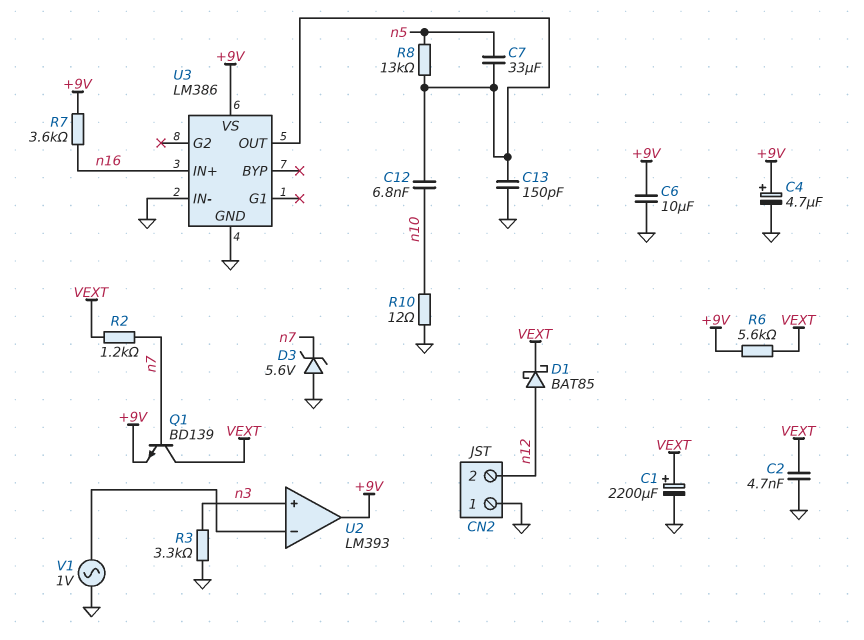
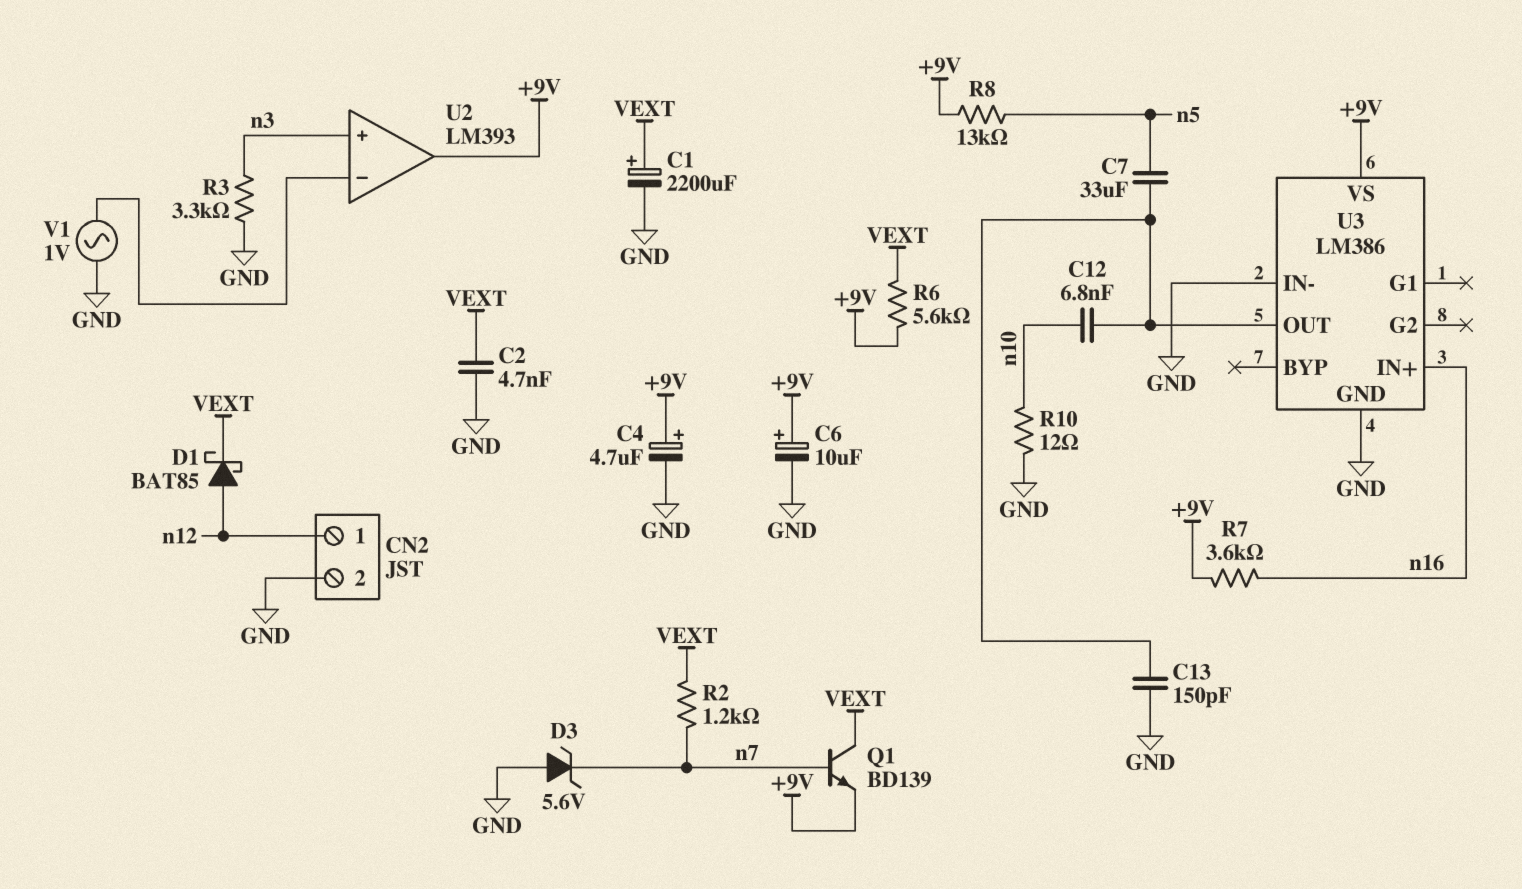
C6: 10uF (+9V, GND) -> 10uF (plus +9V, minus GND)
CN2 pin 1: GND -> n12
CN2 pin 2: n12 -> GND
R8: 13k (U3/OUT, n5) -> 13k (+9V, n5)

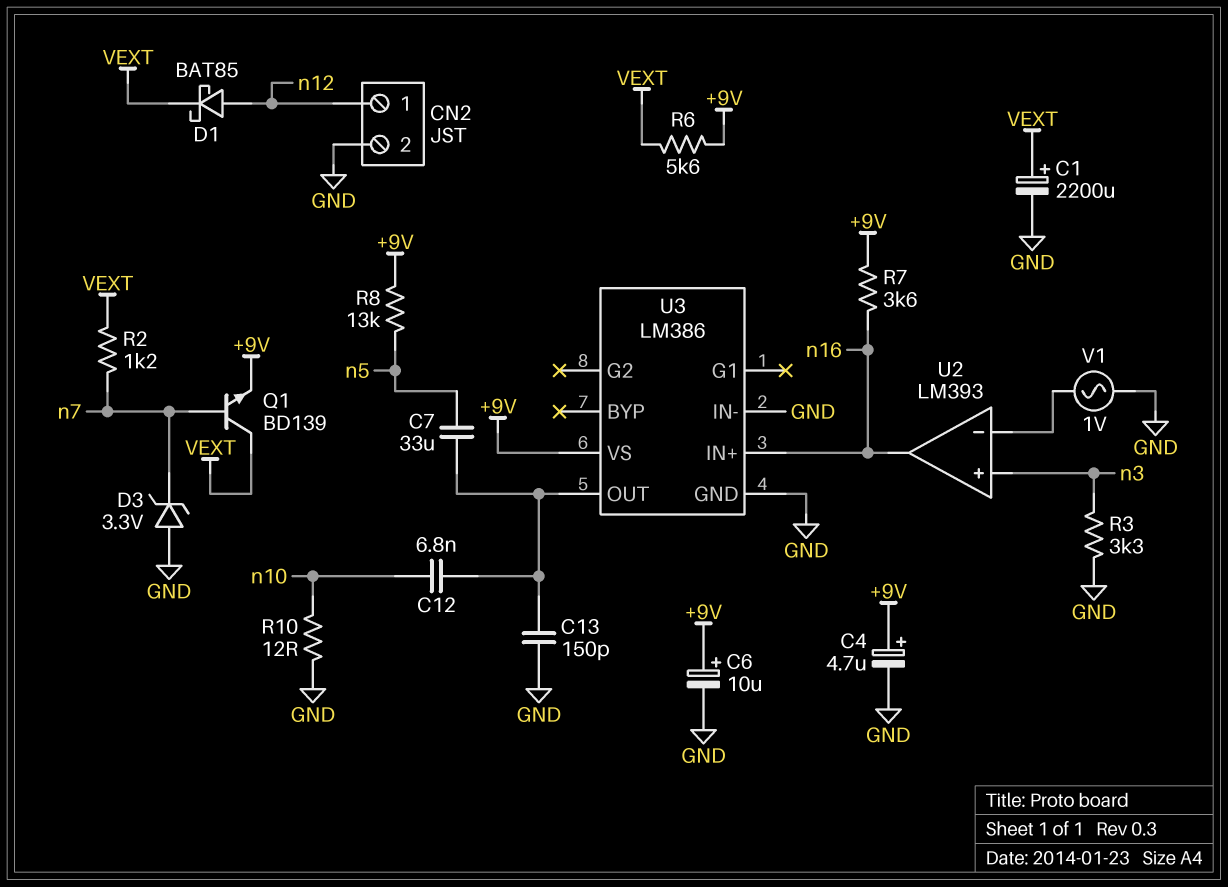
C2: 4.7nF (GND, VEXT) -> none
D3: zener 5.6V (A GND, K n7) -> zener 3.3V (A GND, K n7)
U2 pin out: +9V -> n16

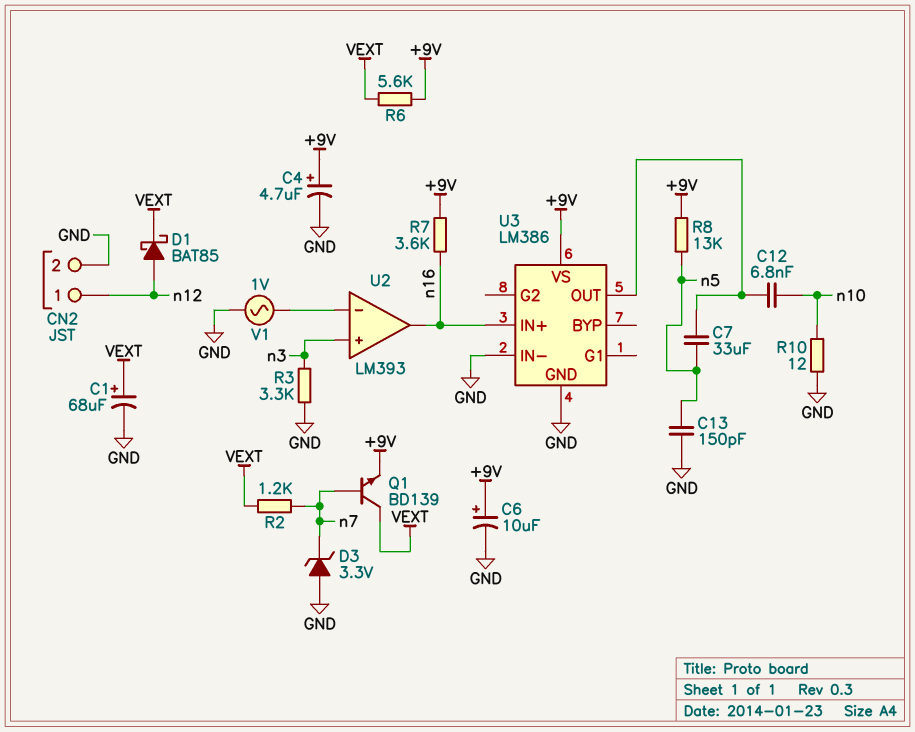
C1: 2200uF (plus VEXT, minus GND) -> 68uF (plus VEXT, minus GND)
C13: 150pF (GND, U3/OUT) -> 150pF (GND, n5)

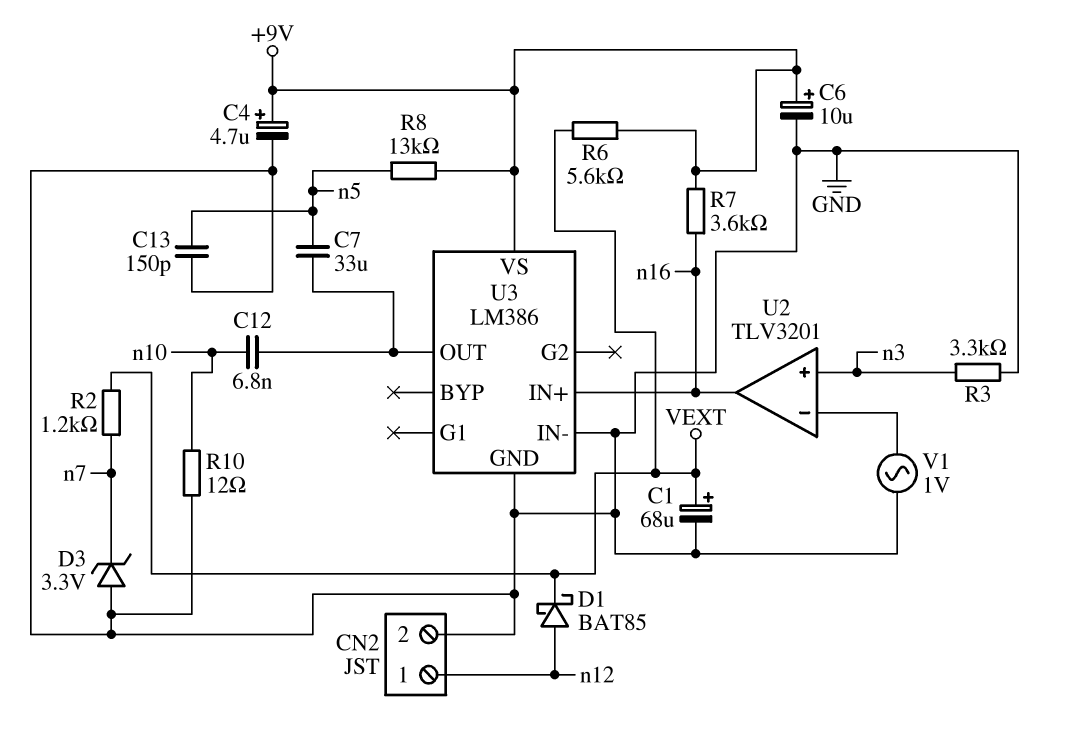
Q1: NPN BD139 (B n7, C VEXT, E +9V) -> none
U2: LM393 -> TLV3201

